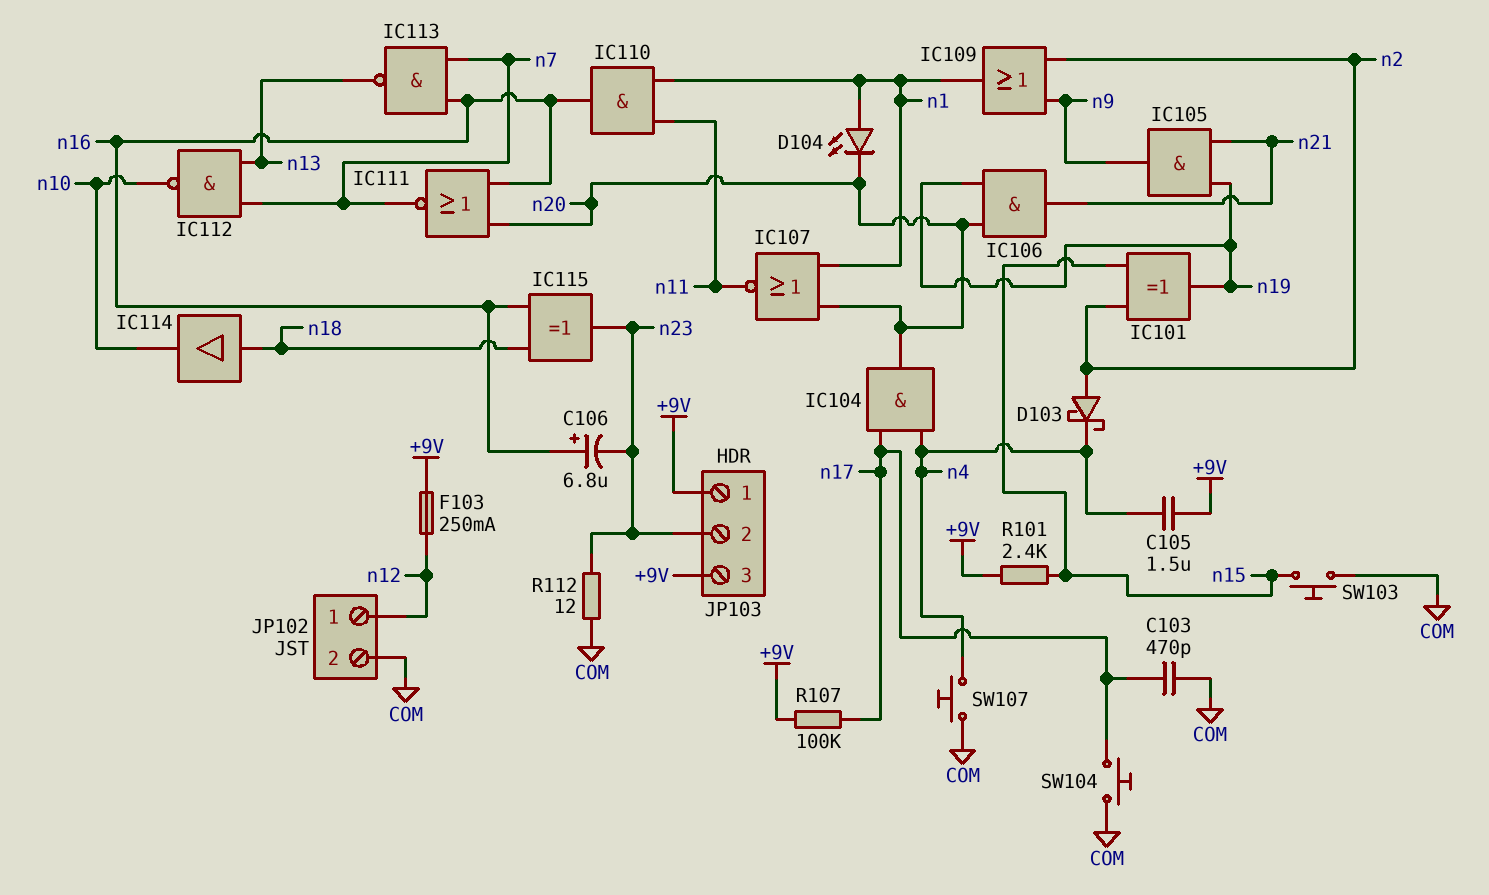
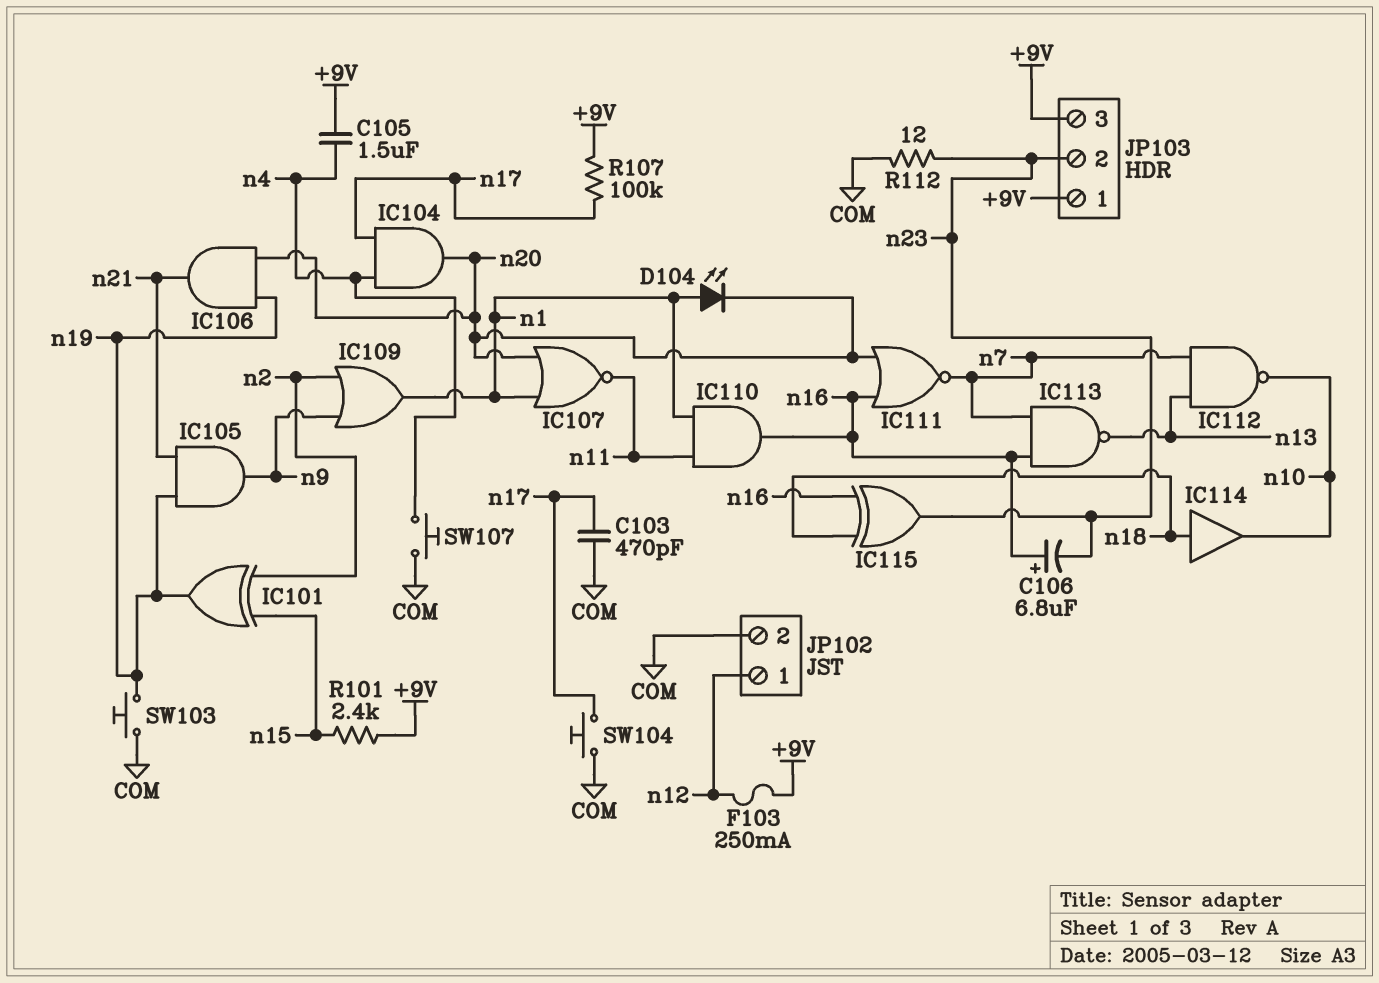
D103: schottky (A n2, K n4) -> none
SW103: button (COM, n15) -> button (COM, n19)

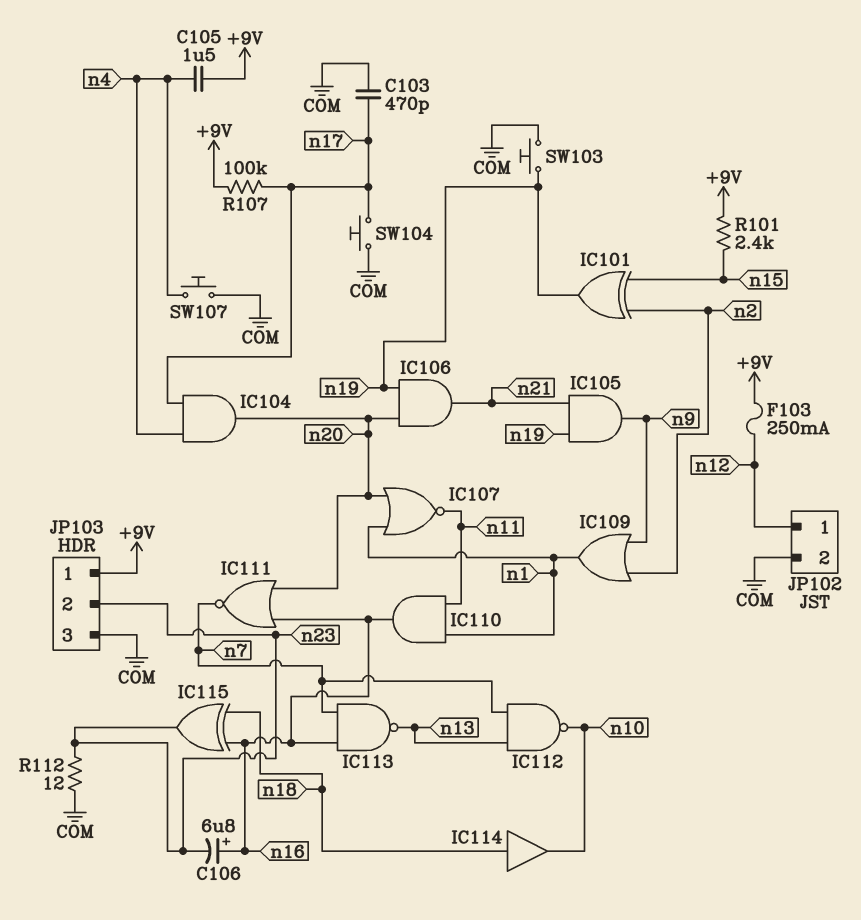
D104: LED (A n1, K n20) -> none
JP103 pin 3: +9V -> COM

